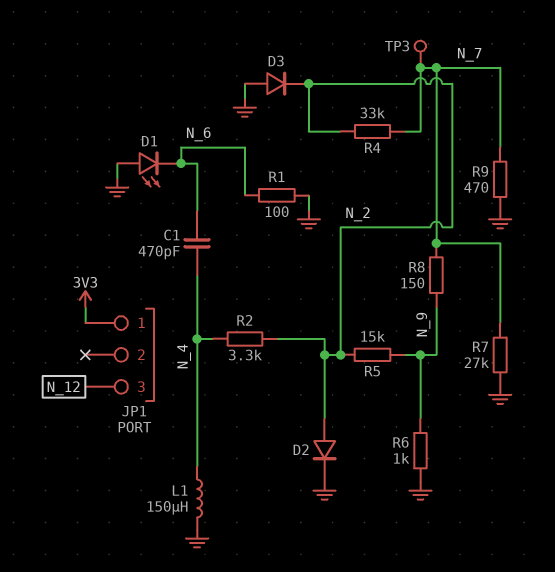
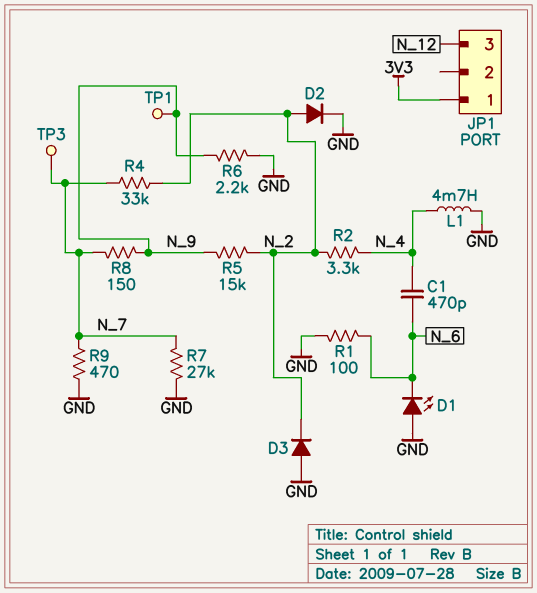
L1: 150uH (GND, N_4) -> 4.7mH (GND, N_4)
R6: 1k (GND, N_9) -> 2.2k (GND, N_9)
TP1: none -> test point (N_9)

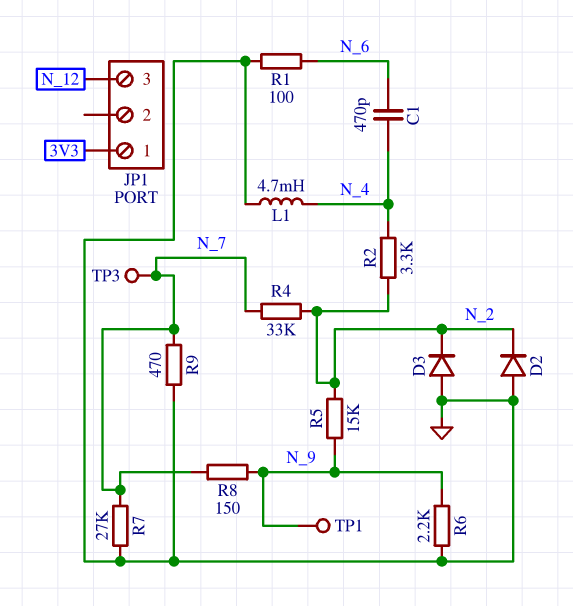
D1: LED (A GND, K N_6) -> none
D2: diode (A N_2, K GND) -> diode (A GND, K N_2)

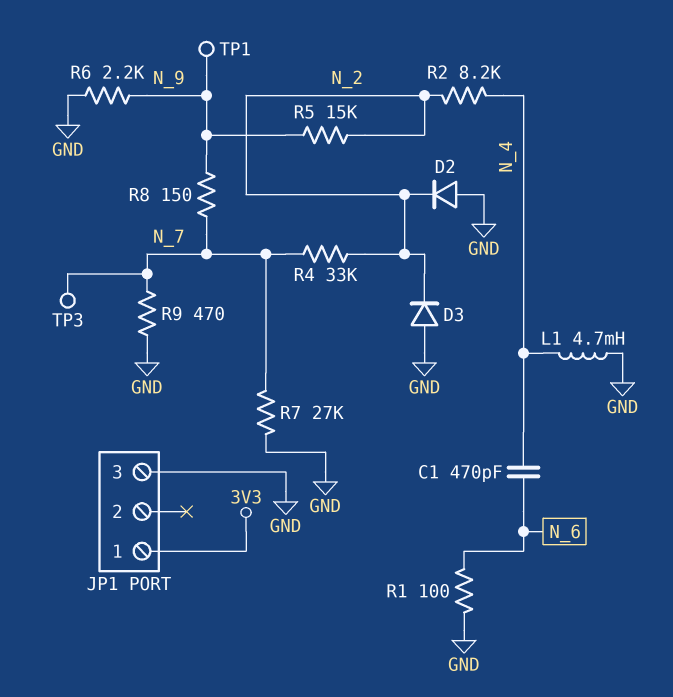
JP1 pin 3: N_12 -> GND
R2: 3.3k (N_2, N_4) -> 8.2k (N_2, N_4)

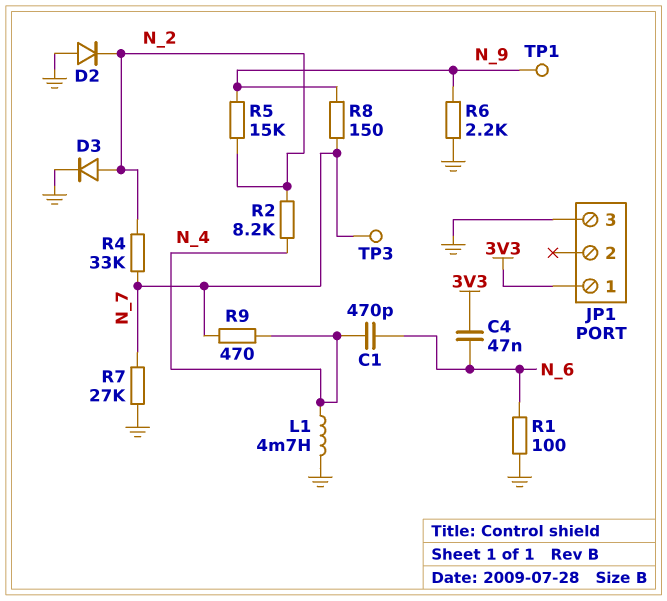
C4: none -> 47nF (3V3, N_6)
D3: diode (A GND, K N_2) -> diode (A N_2, K GND)
R9: 470 (GND, N_7) -> 470 (N_4, N_7)

